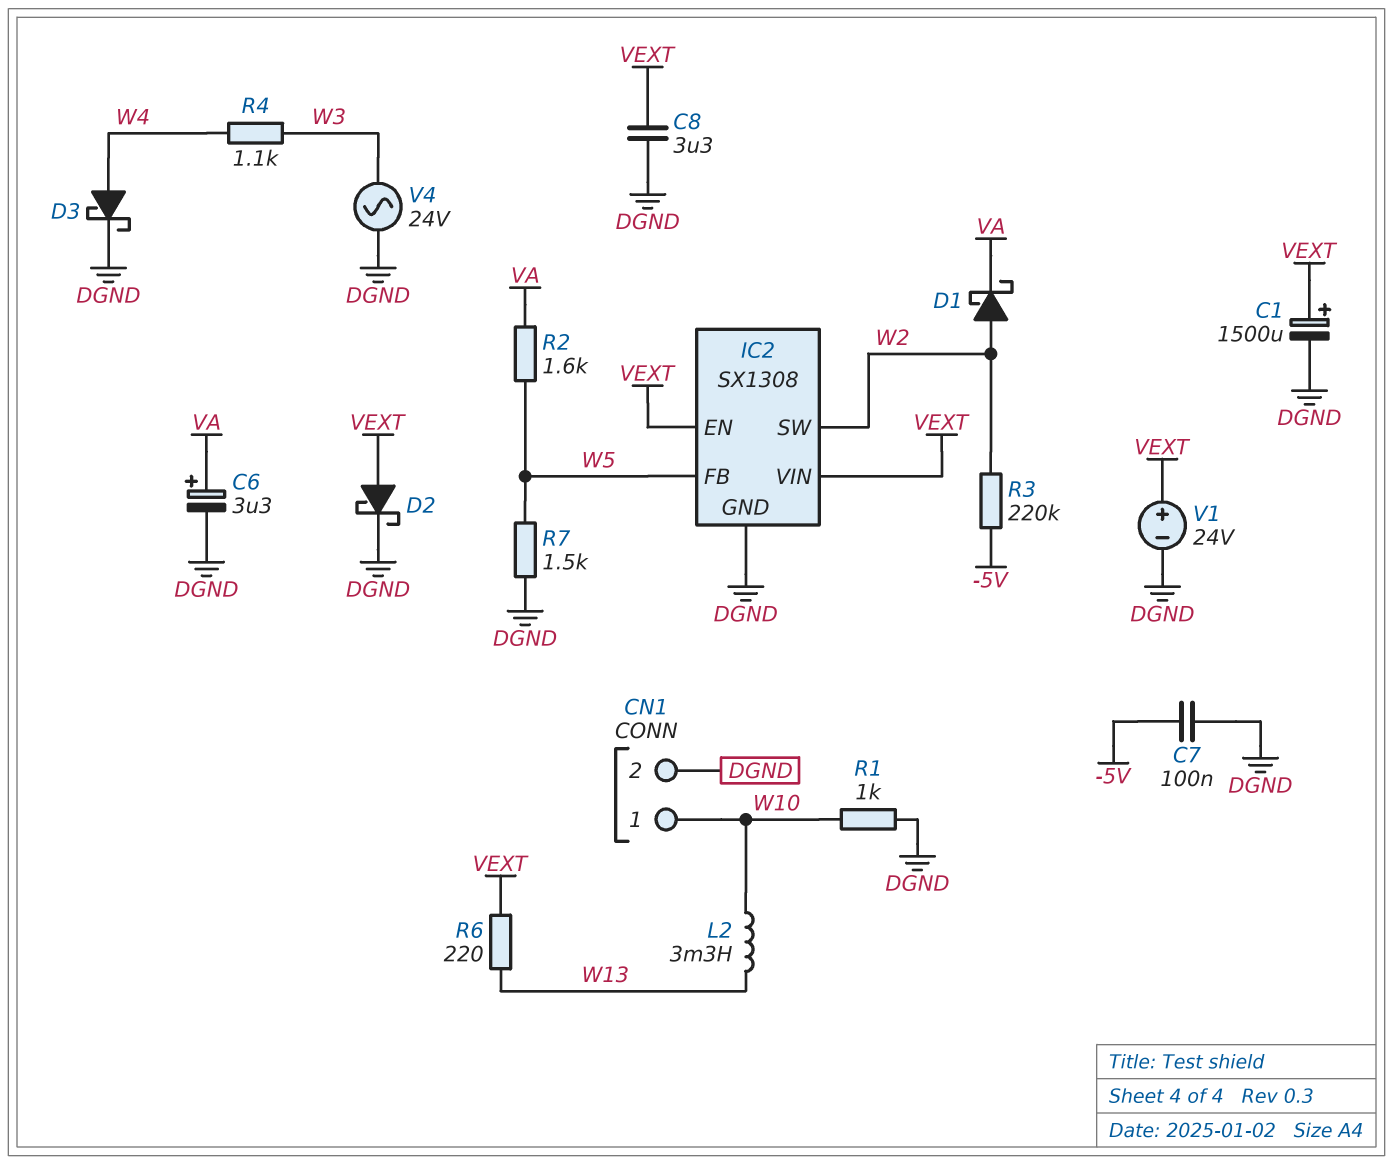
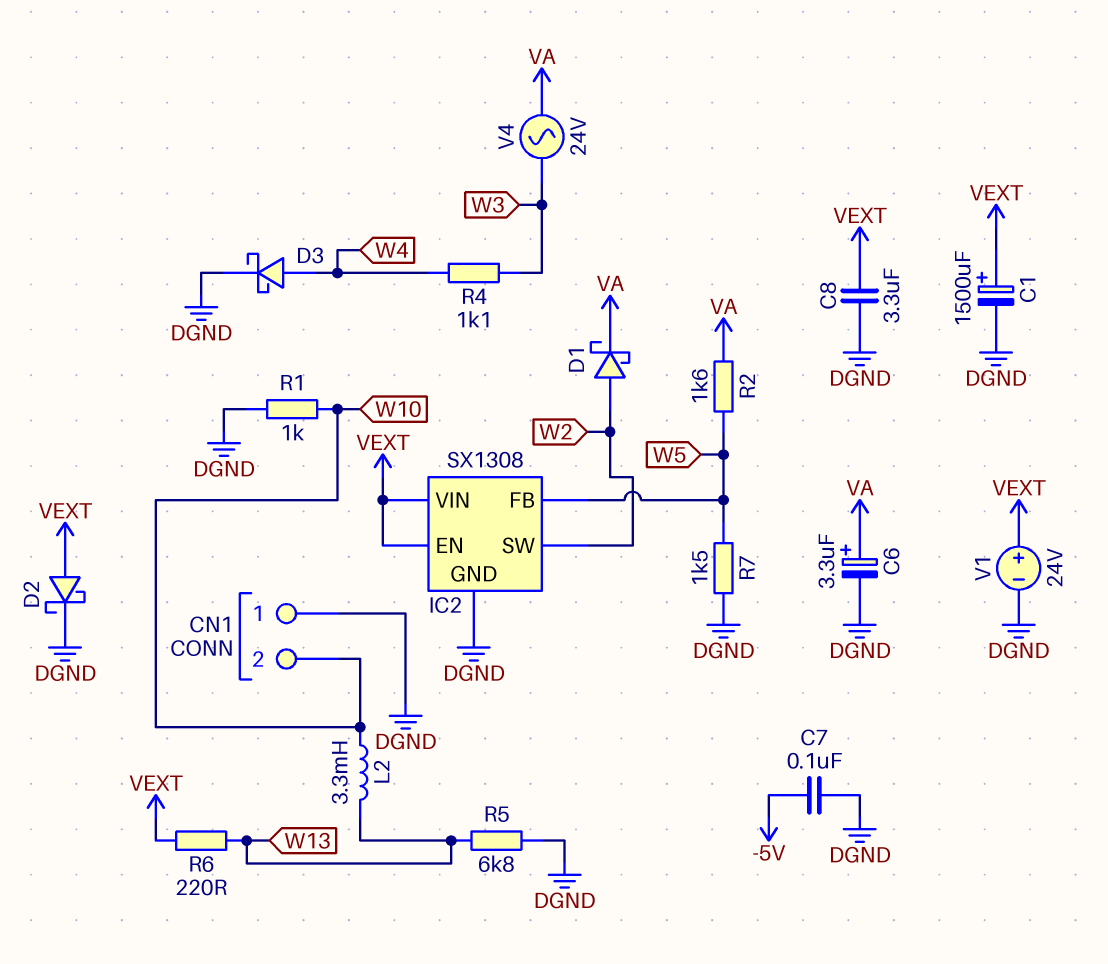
CN1 pin 1: W10 -> DGND
CN1 pin 2: DGND -> W10
R3: 220k (-5V, W2) -> none
R5: none -> 6.8k (DGND, W13)
V4: AC 24V (DGND, W3) -> AC 24V (VA, W3)

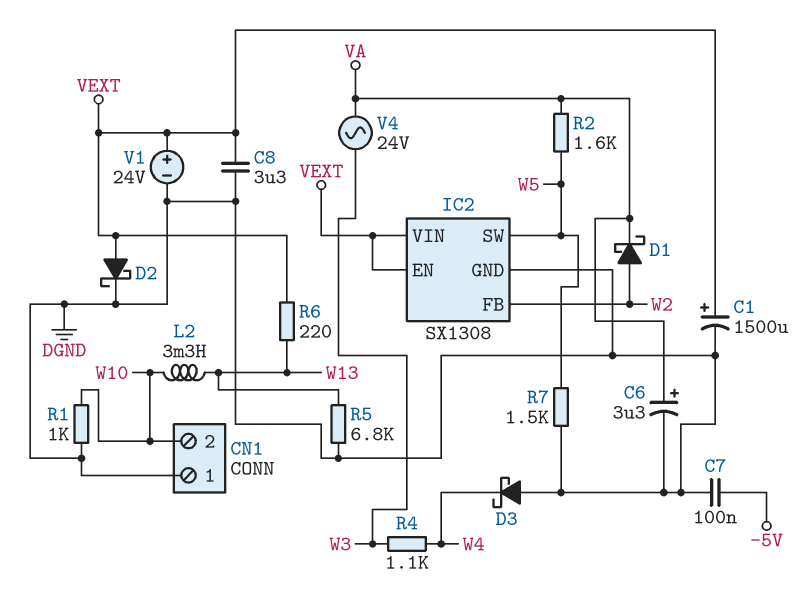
D3: schottky (A W4, K DGND) -> schottky (A DGND, K W4)
IC2 pin FB: W5 -> W2
IC2 pin SW: W2 -> W5

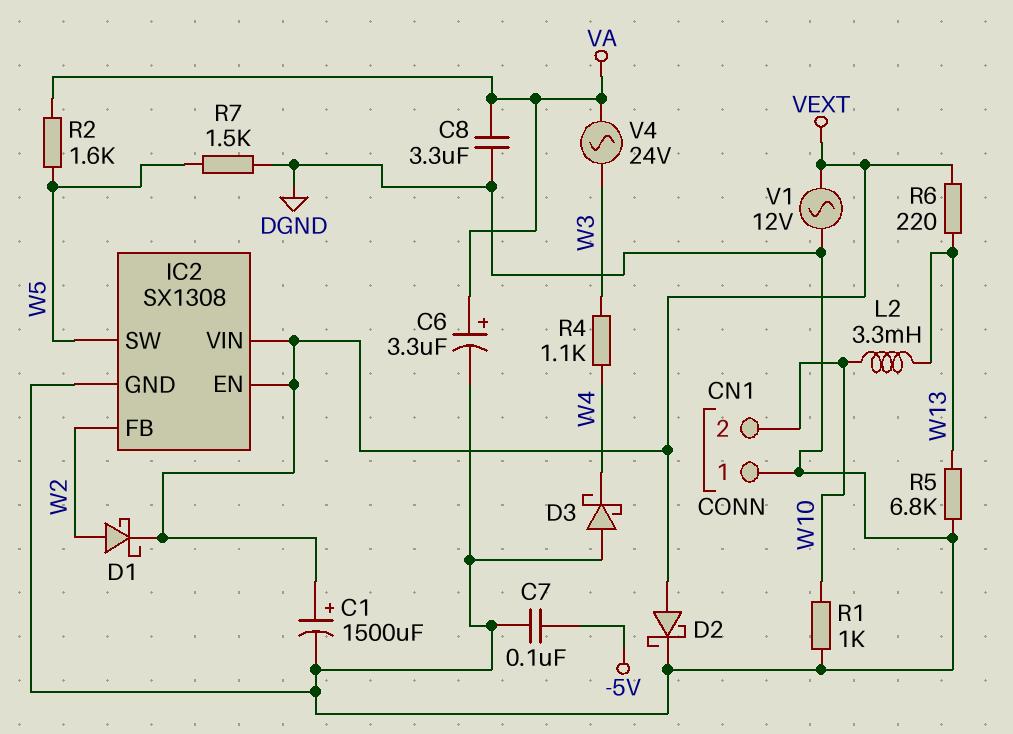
C8: 3.3uF (DGND, VEXT) -> 3.3uF (DGND, VA)
D1: schottky (A W2, K VA) -> schottky (A W2, K VEXT)
V1: 24V (plus VEXT, minus DGND) -> AC 12V (DGND, VEXT)

